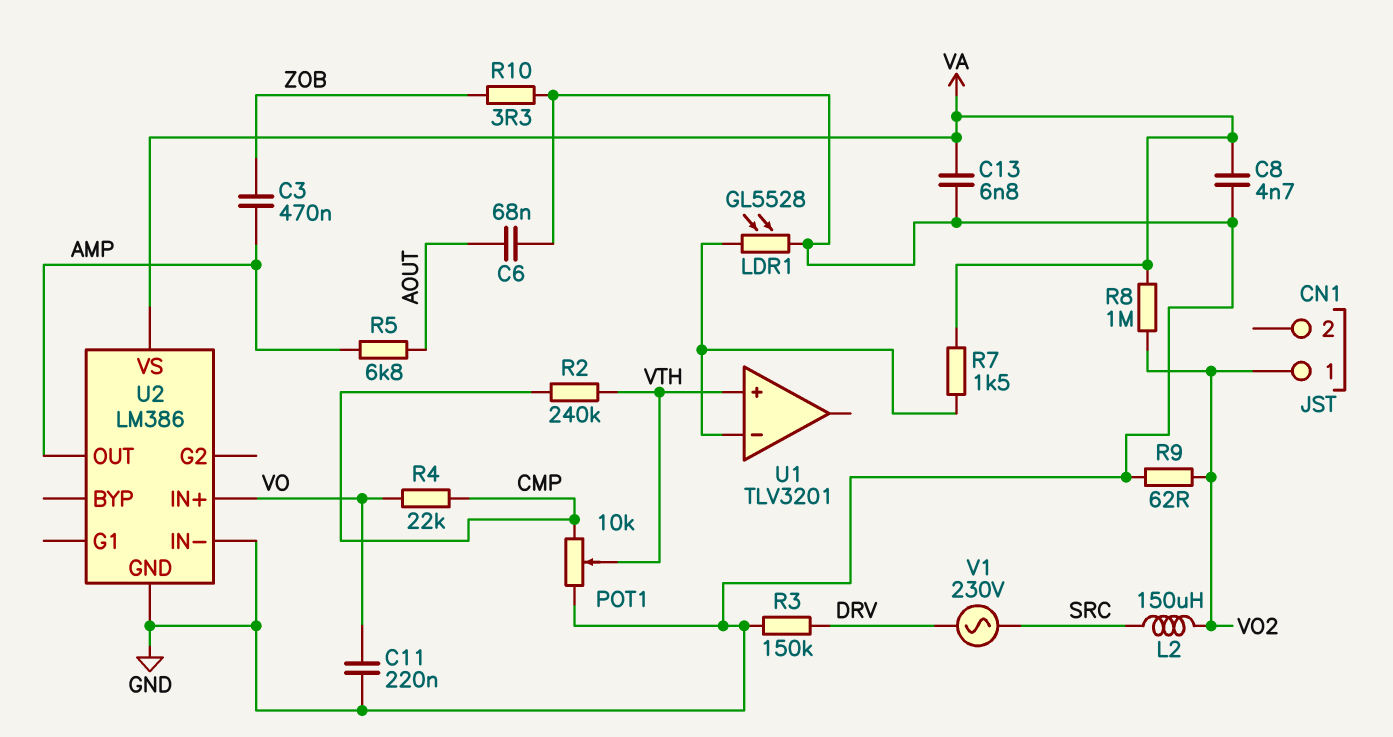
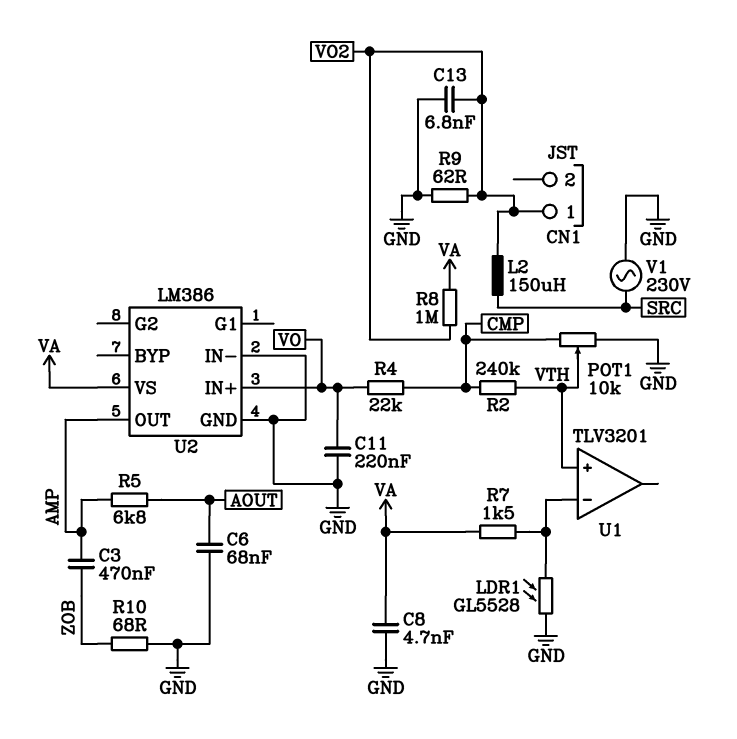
C13: 6.8nF (GND, VA) -> 6.8nF (GND, VO2)
R3: 150k (DRV, GND) -> none
R10: 3.3 (GND, ZOB) -> 68 (GND, ZOB)
V1: AC 230V (DRV, SRC) -> AC 230V (GND, SRC)

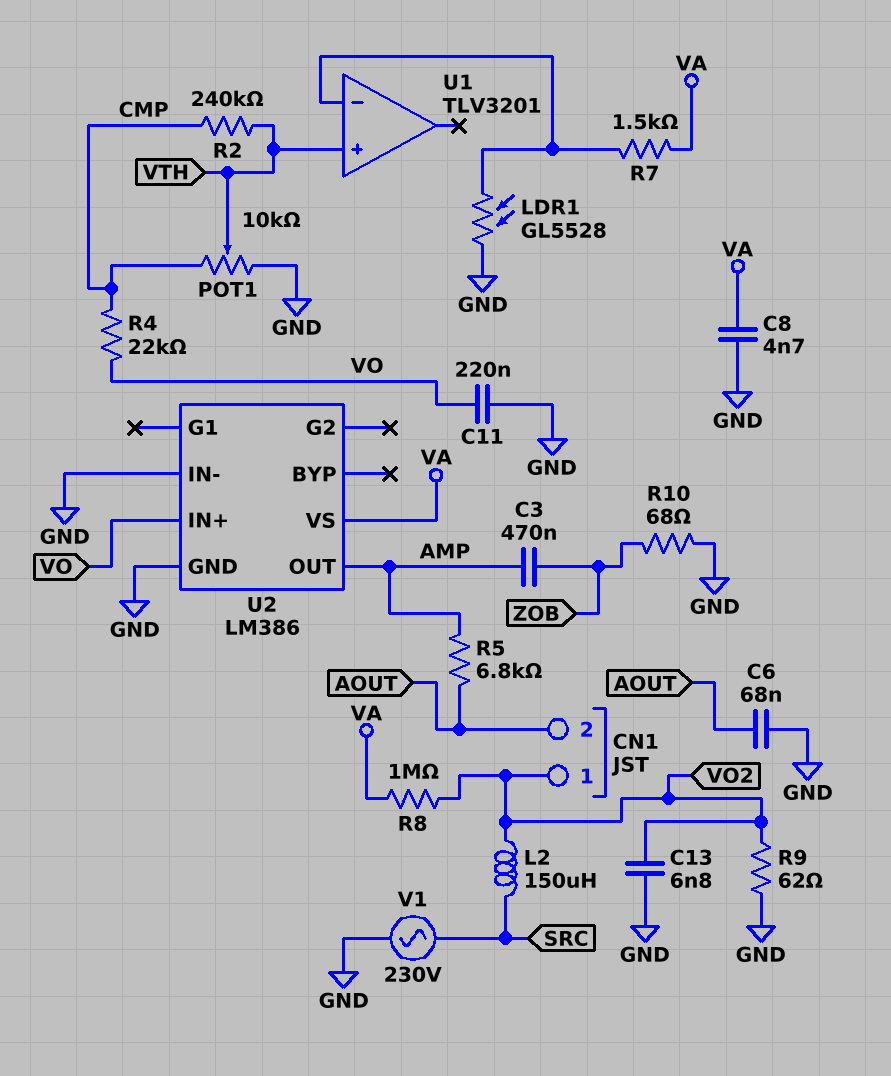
CN1 pin 2: none -> AOUT

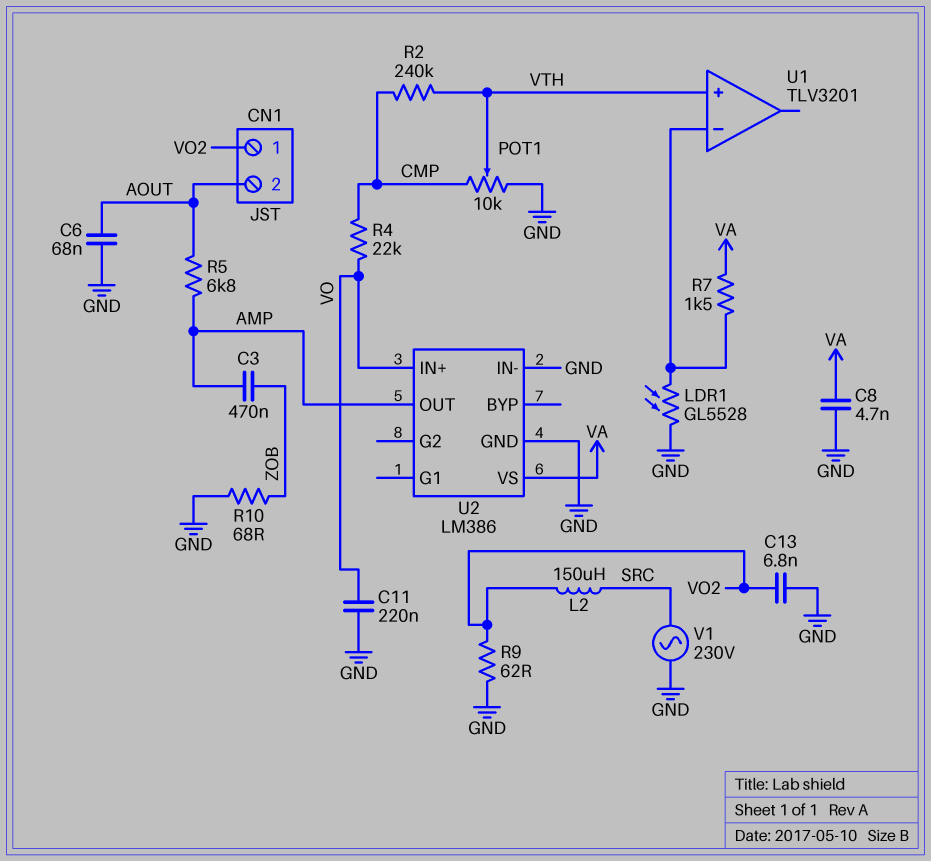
R8: 1M (VA, VO2) -> none

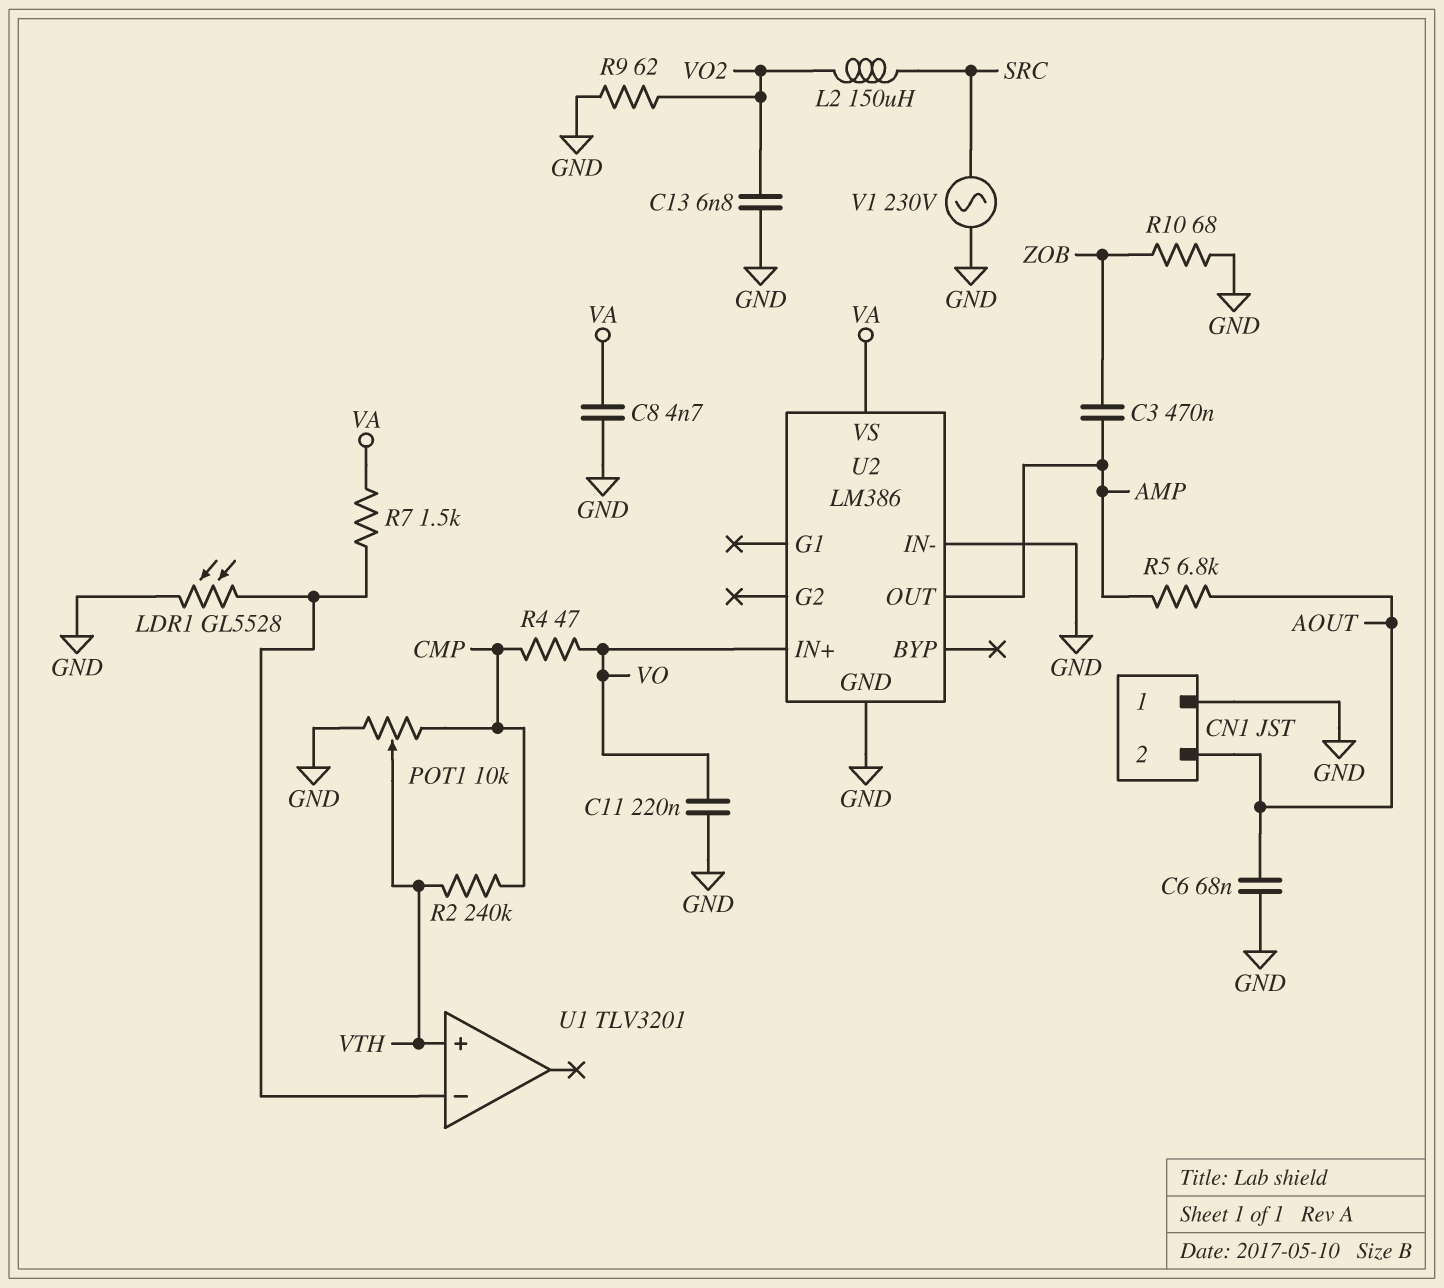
CN1 pin 1: VO2 -> GND
R4: 22k (CMP, VO) -> 47 (CMP, VO)

